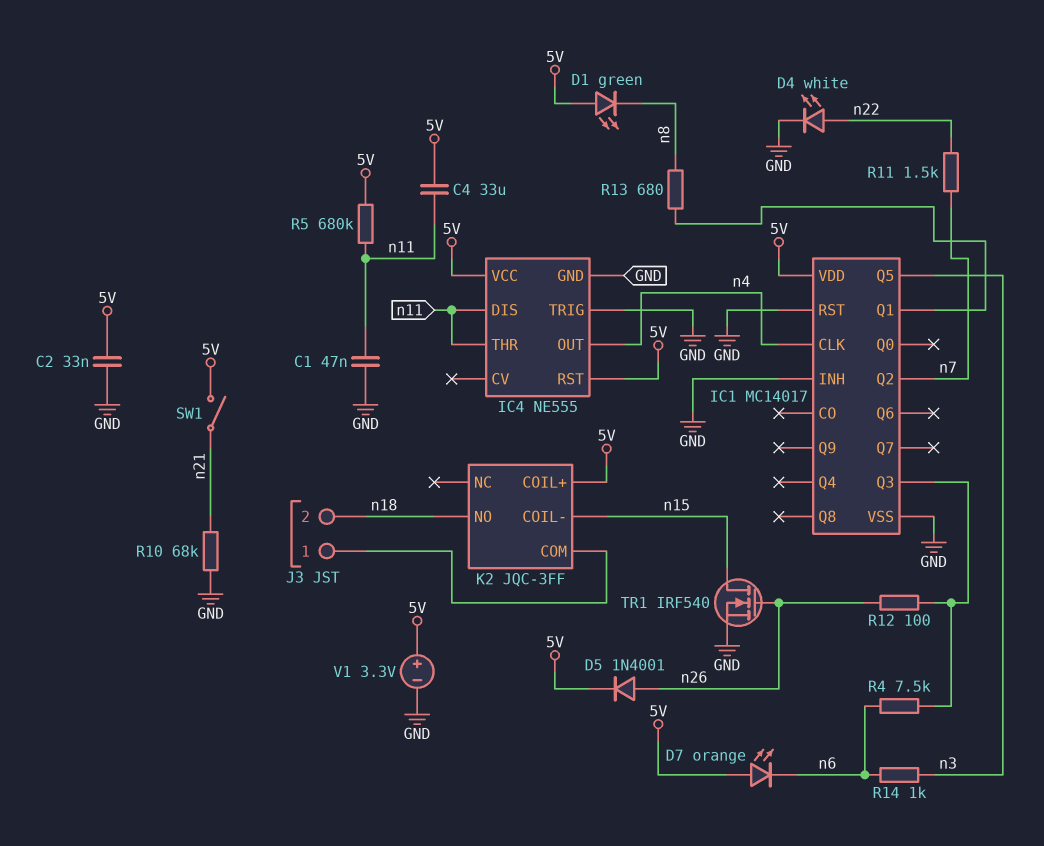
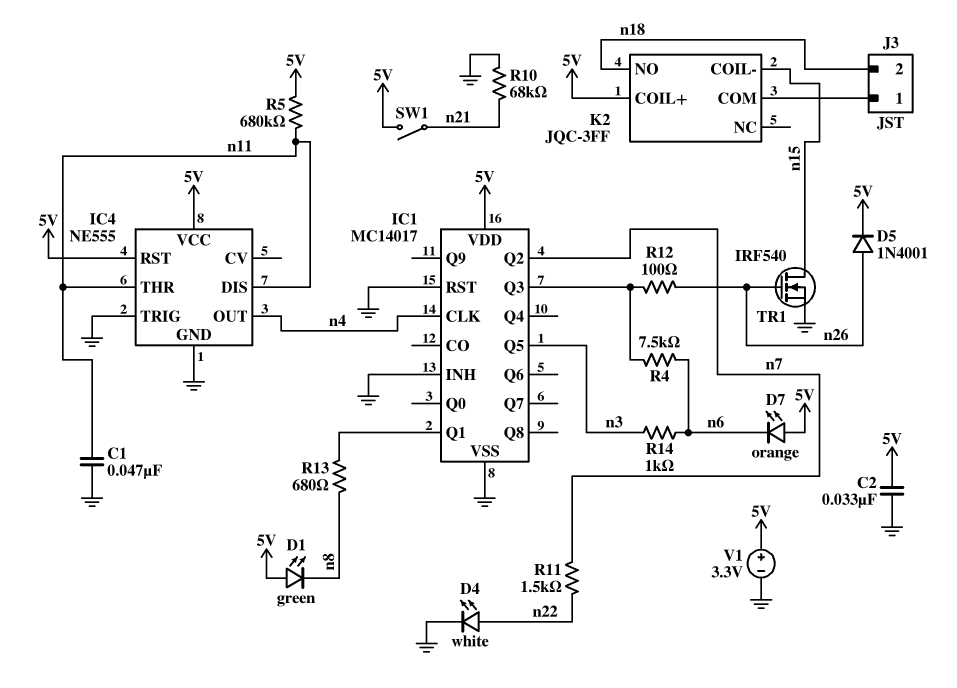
C4: 33uF (5V, n11) -> none

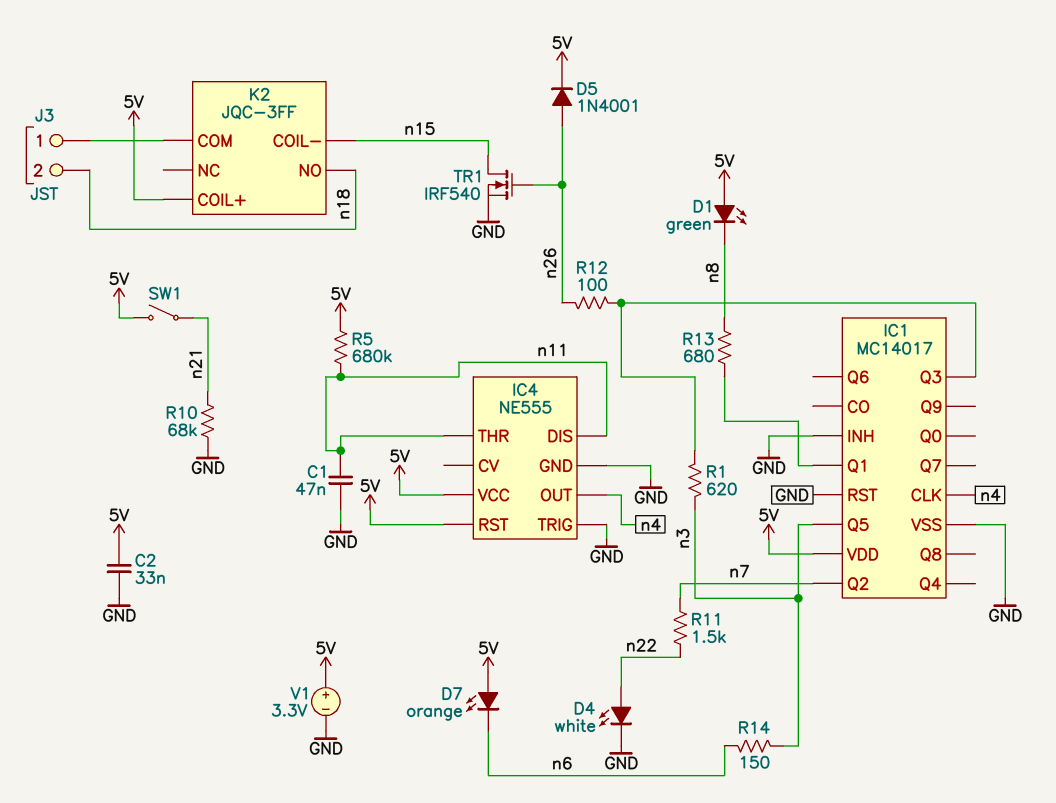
R1: none -> 620 (IC1/Q3, n3)
R4: 7.5k (IC1/Q3, n6) -> none
R14: 1k (n3, n6) -> 150 (n3, n6)

